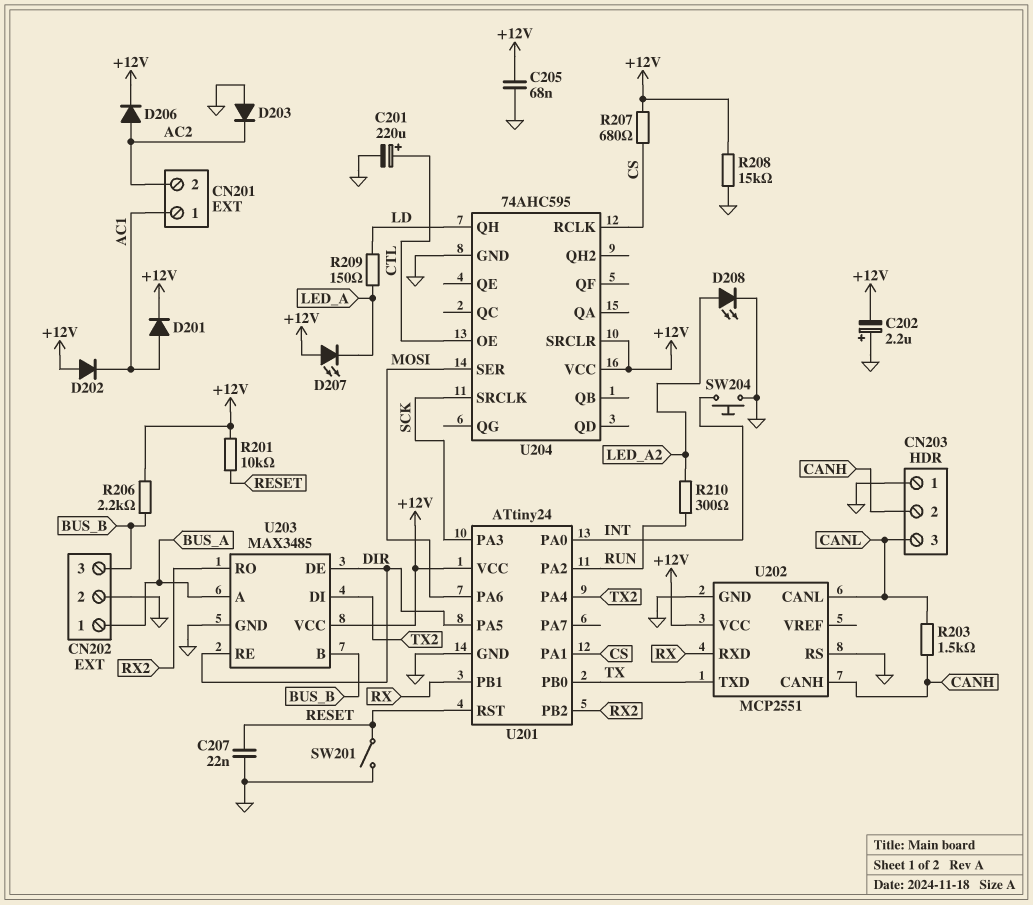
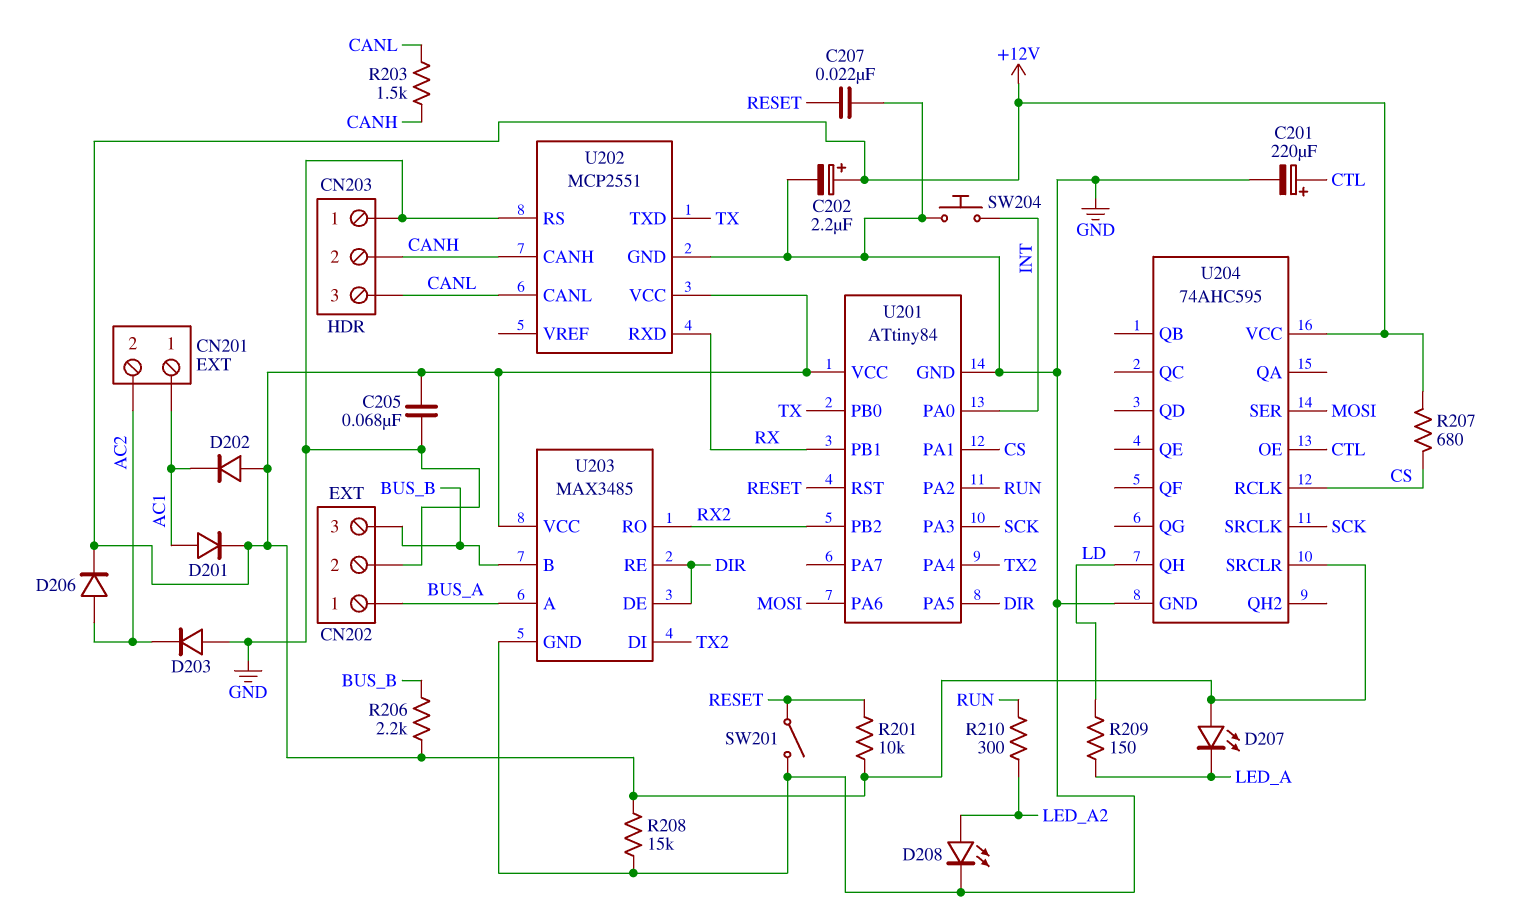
C202: 2.2uF (plus GND, minus +12V) -> 2.2uF (plus +12V, minus GND)
U201: ATtiny24 -> ATtiny84

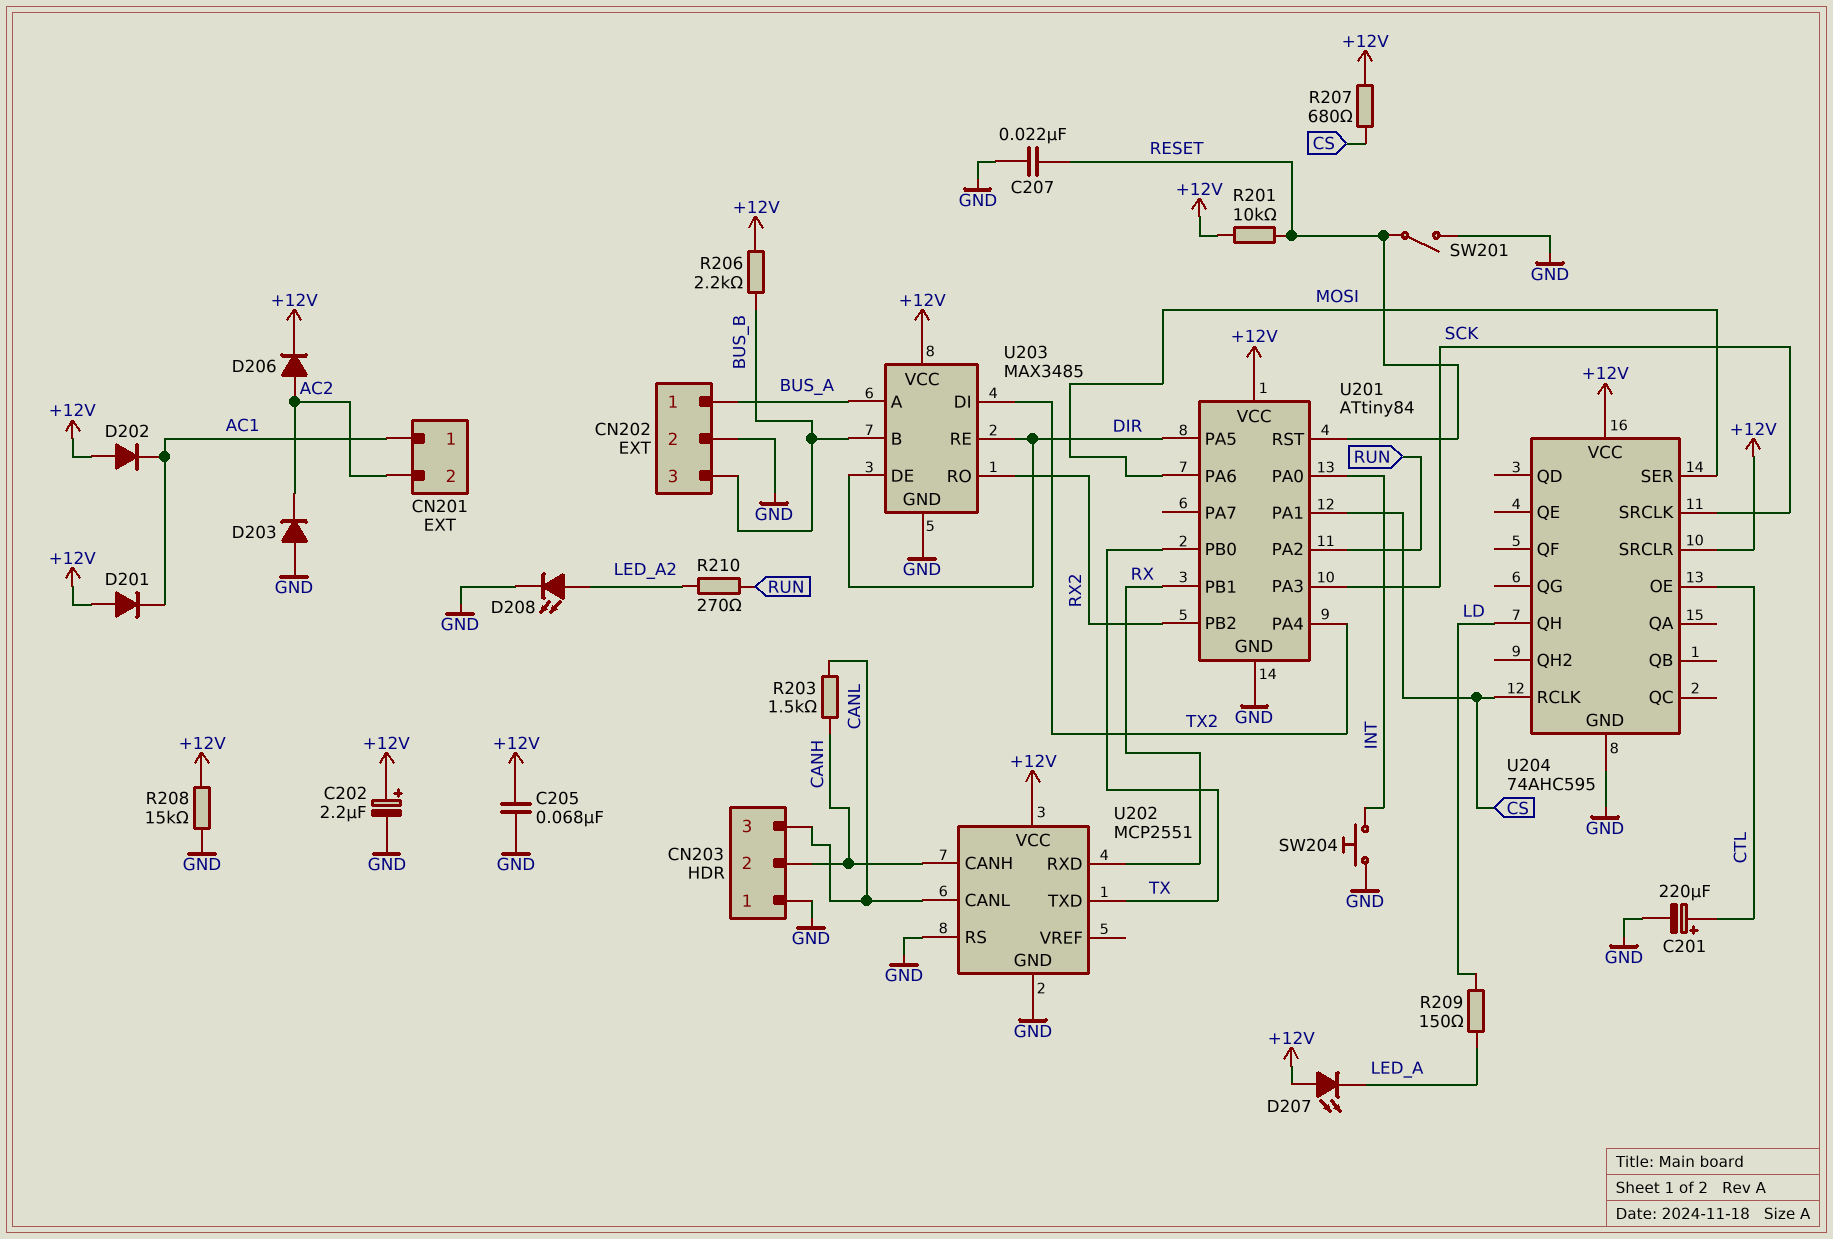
D201: diode (A AC1, K +12V) -> diode (A +12V, K AC1)
R210: 300 (LED_A2, RUN) -> 270 (LED_A2, RUN)

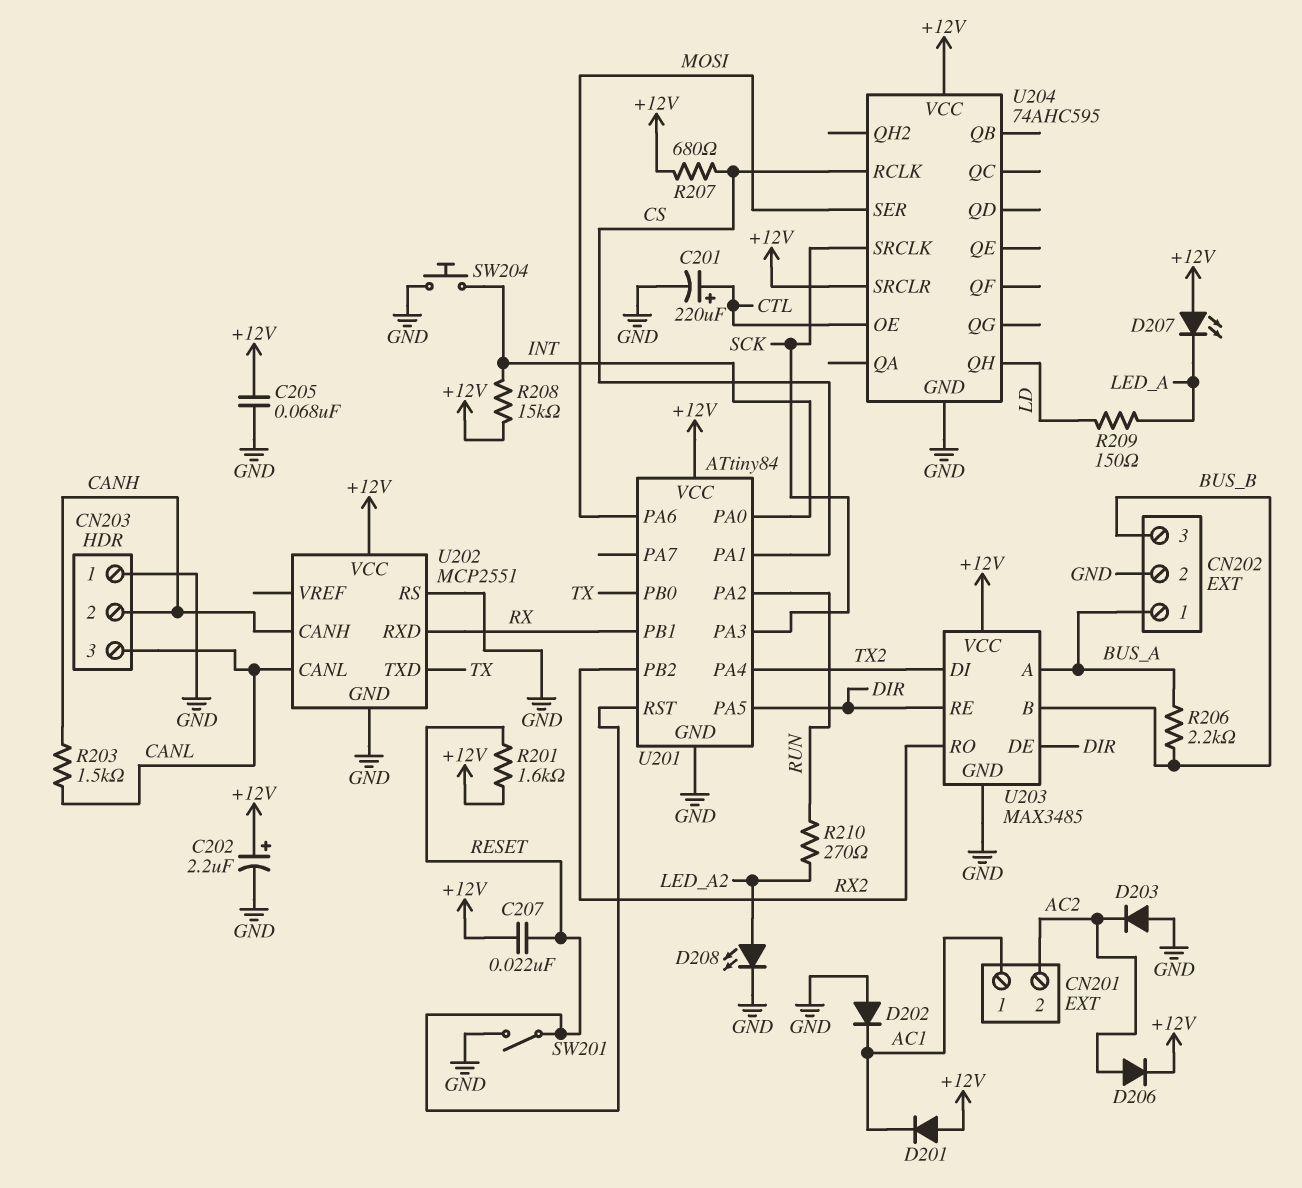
C207: 22nF (GND, RESET) -> 22nF (+12V, RESET)
D202: diode (A +12V, K AC1) -> diode (A GND, K AC1)
R201: 10k (+12V, RESET) -> 1.6k (+12V, RESET)
R206: 2.2k (+12V, BUS_B) -> 2.2k (BUS_A, BUS_B)
R208: 15k (+12V, GND) -> 15k (+12V, INT)

